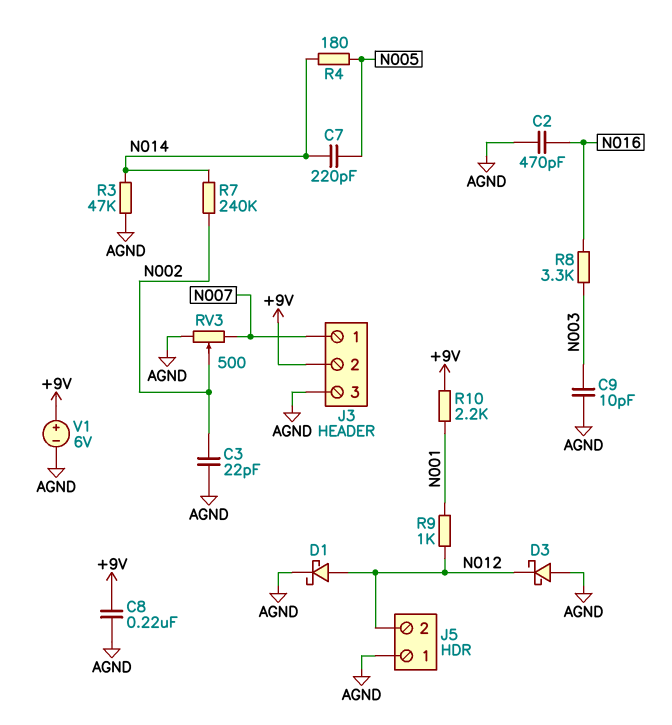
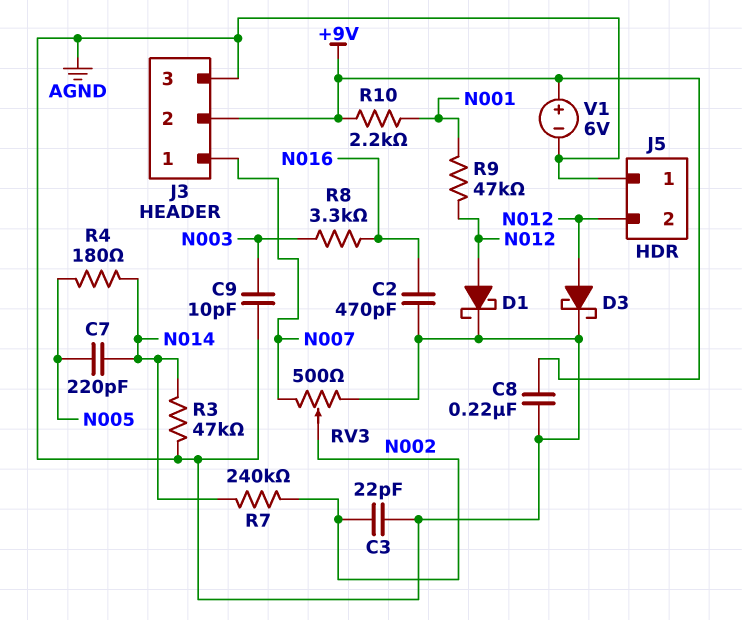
D3: schottky (A AGND, K N012) -> schottky (A N012, K AGND)
R9: 1k (N001, N012) -> 47k (N001, N012)

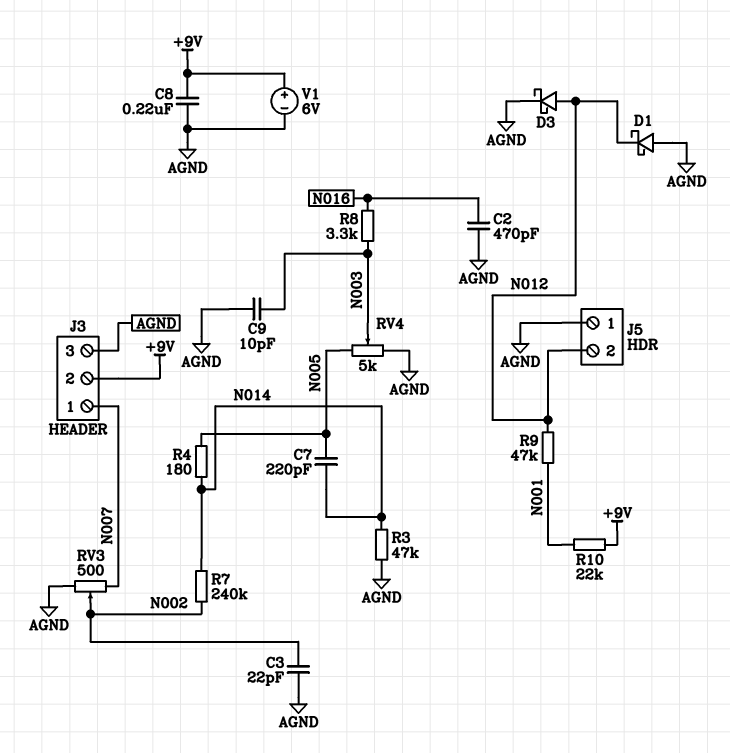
D1: schottky (A N012, K AGND) -> schottky (A AGND, K N012)
R10: 2.2k (+9V, N001) -> 22k (+9V, N001)
RV4: none -> 5k (AGND, N005, wiper N003)

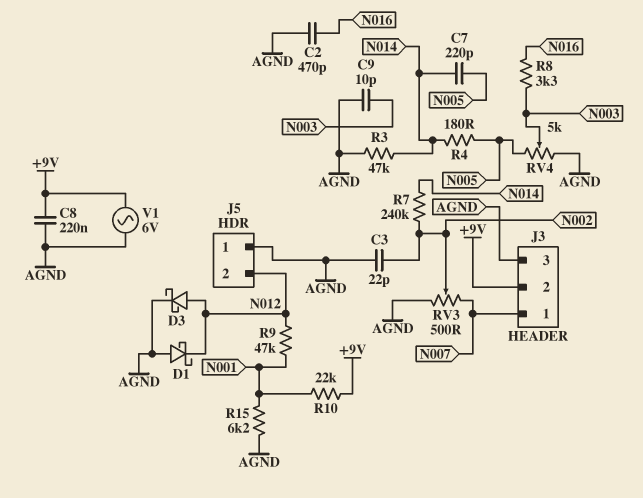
R15: none -> 6.2k (AGND, N001)
V1: 6V (plus +9V, minus AGND) -> AC 6V (+9V, AGND)

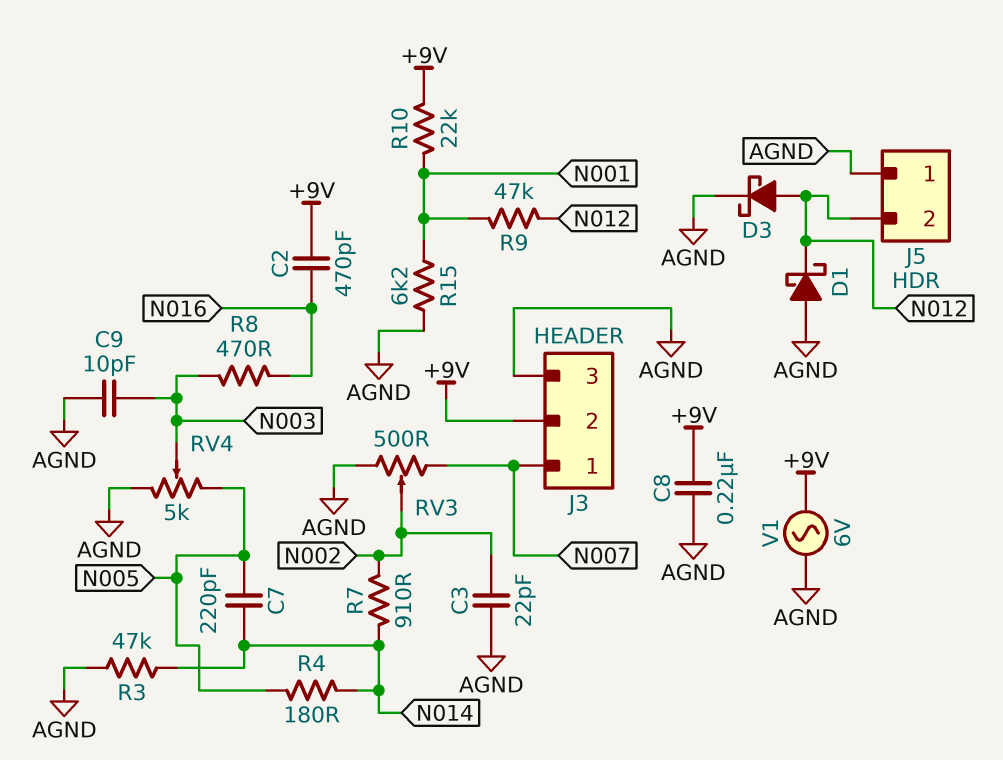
C2: 470pF (AGND, N016) -> 470pF (+9V, N016)
R7: 240k (N002, N014) -> 910 (N002, N014)
R8: 3.3k (N003, N016) -> 470 (N003, N016)

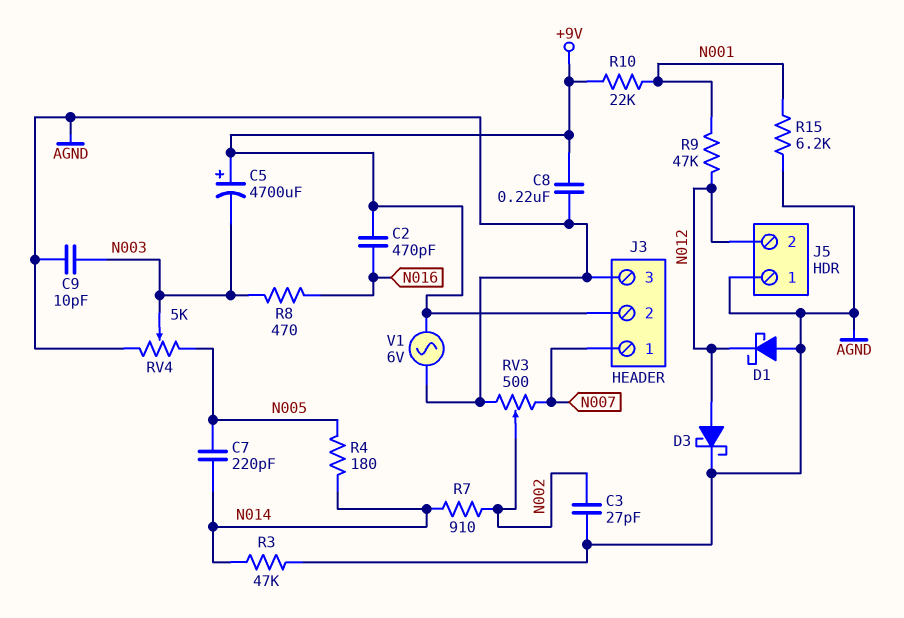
C3: 22pF (AGND, N002) -> 27pF (AGND, N002)
C5: none -> 4700uF (plus +9V, minus N003)

